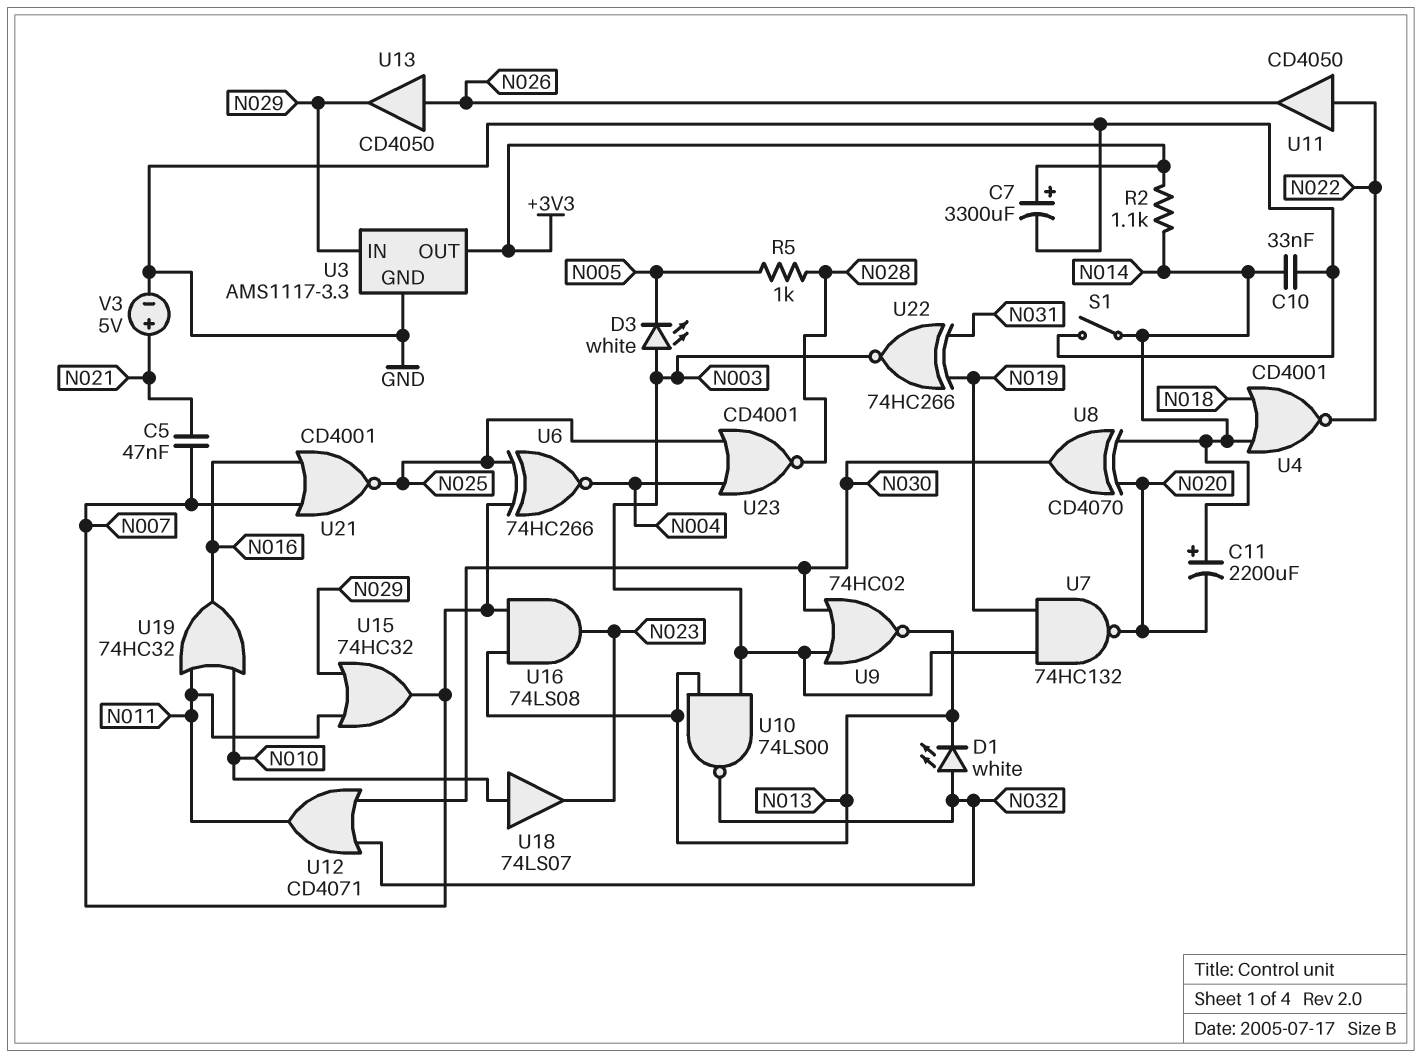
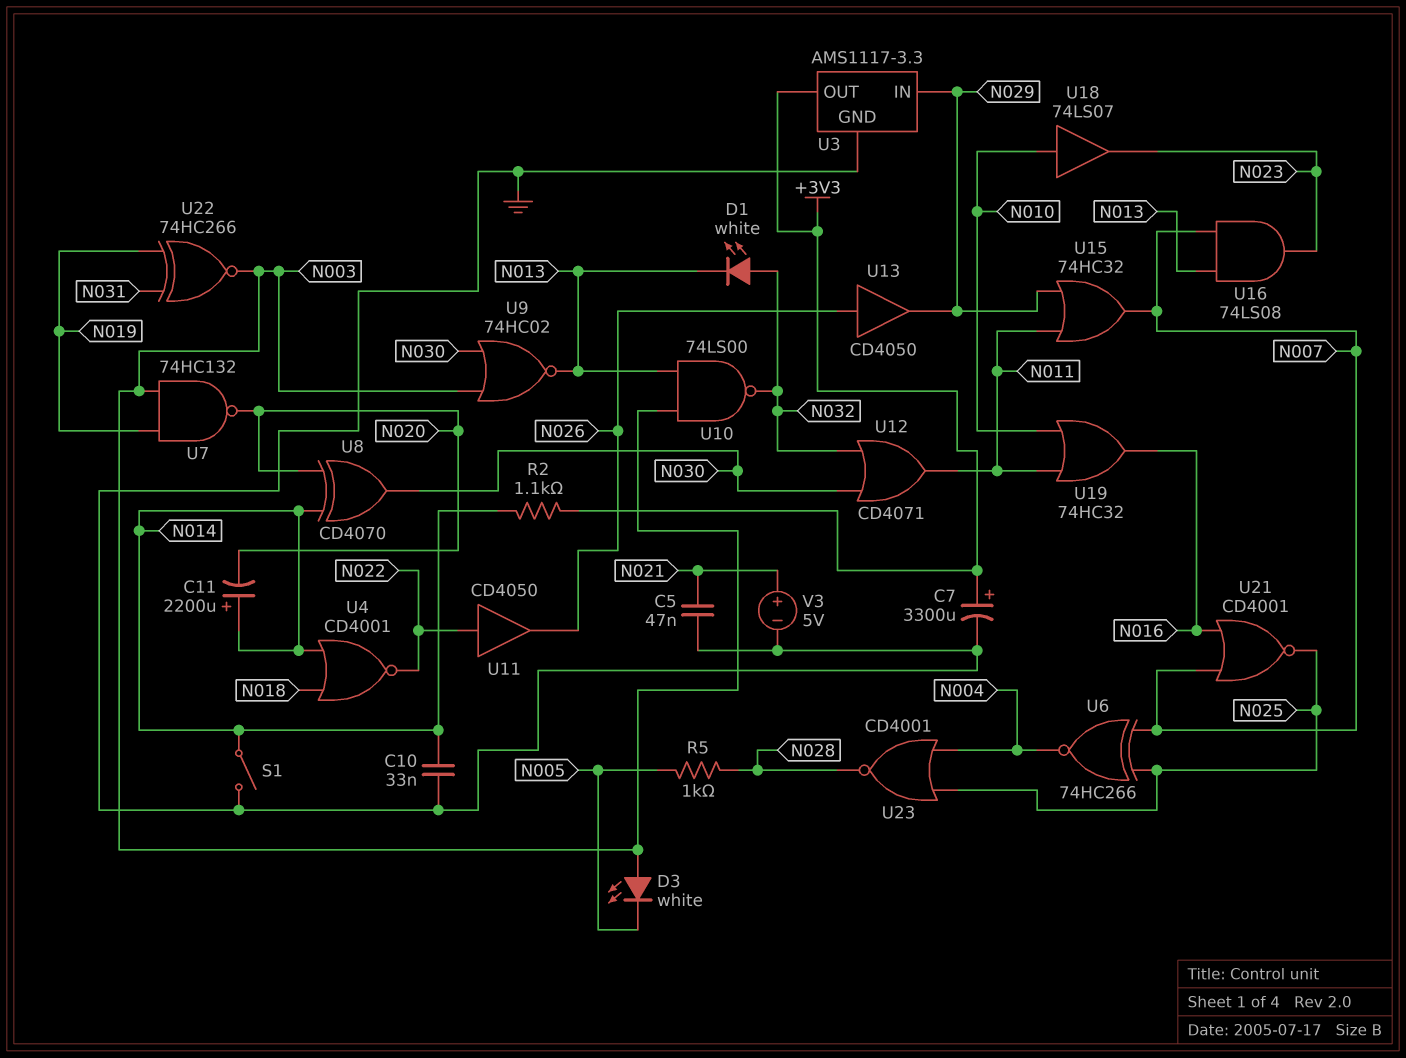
C5: 47nF (N007, N021) -> 47nF (GND, N021)

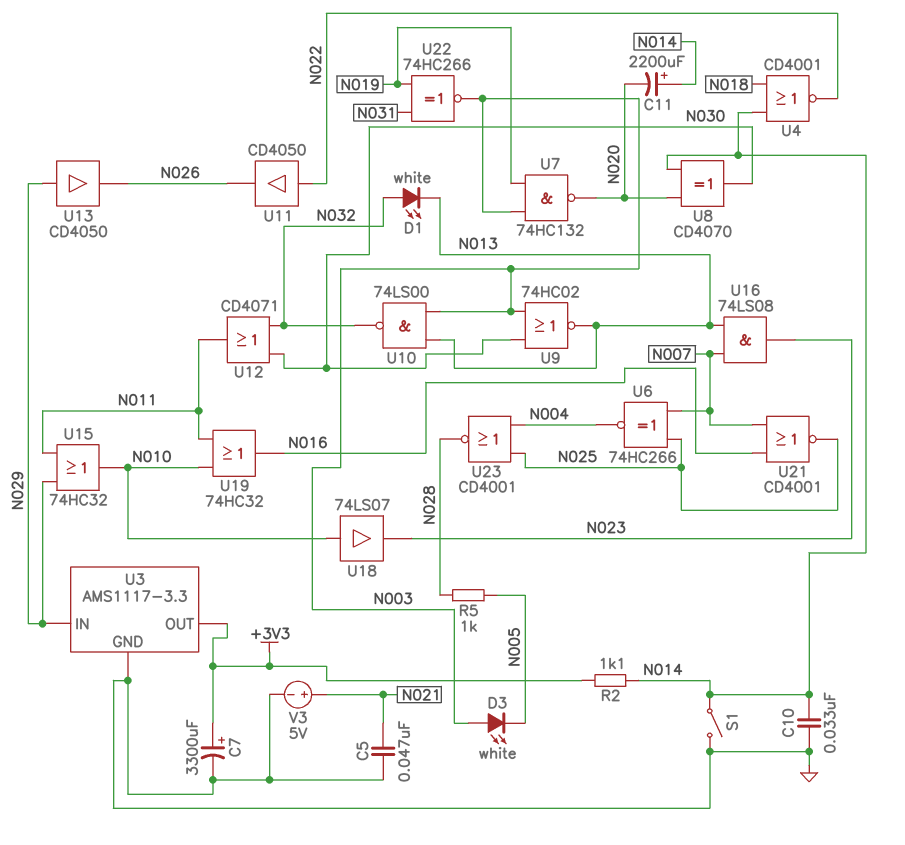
U13: buffer CD4050 (in N026, out N029) -> buffer CD4050 (in N029, out N026)
U15: OR 74HC32 (in N011, in N029, out N007) -> OR 74HC32 (in N011, in N029, out N010)

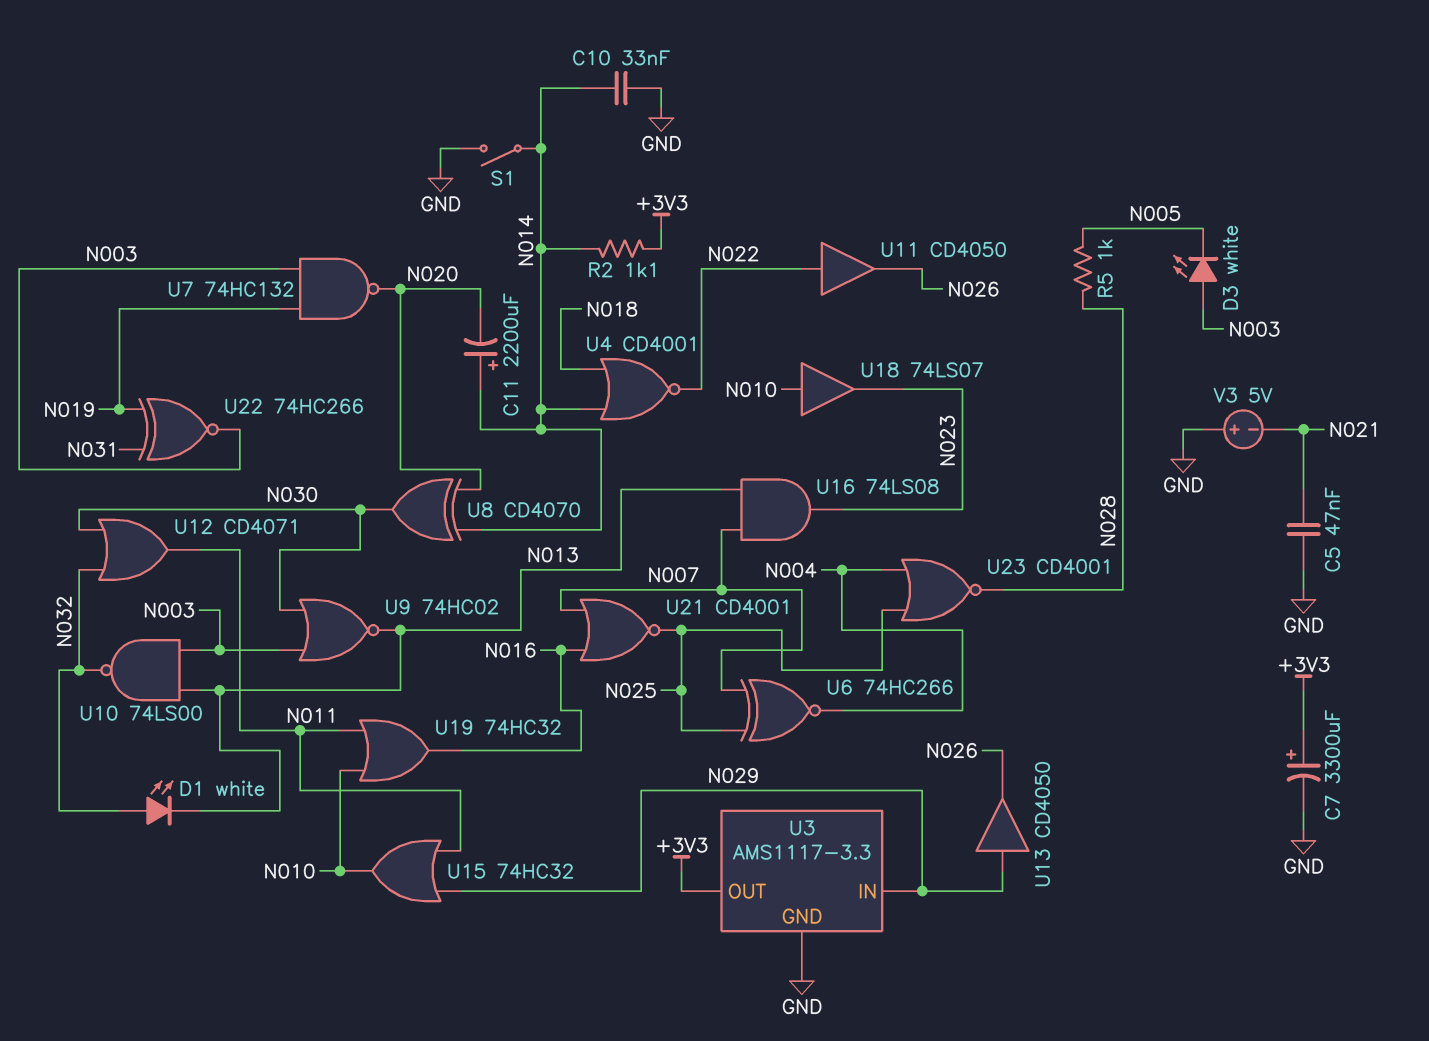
V3: 5V (plus N021, minus GND) -> 5V (plus GND, minus N021)

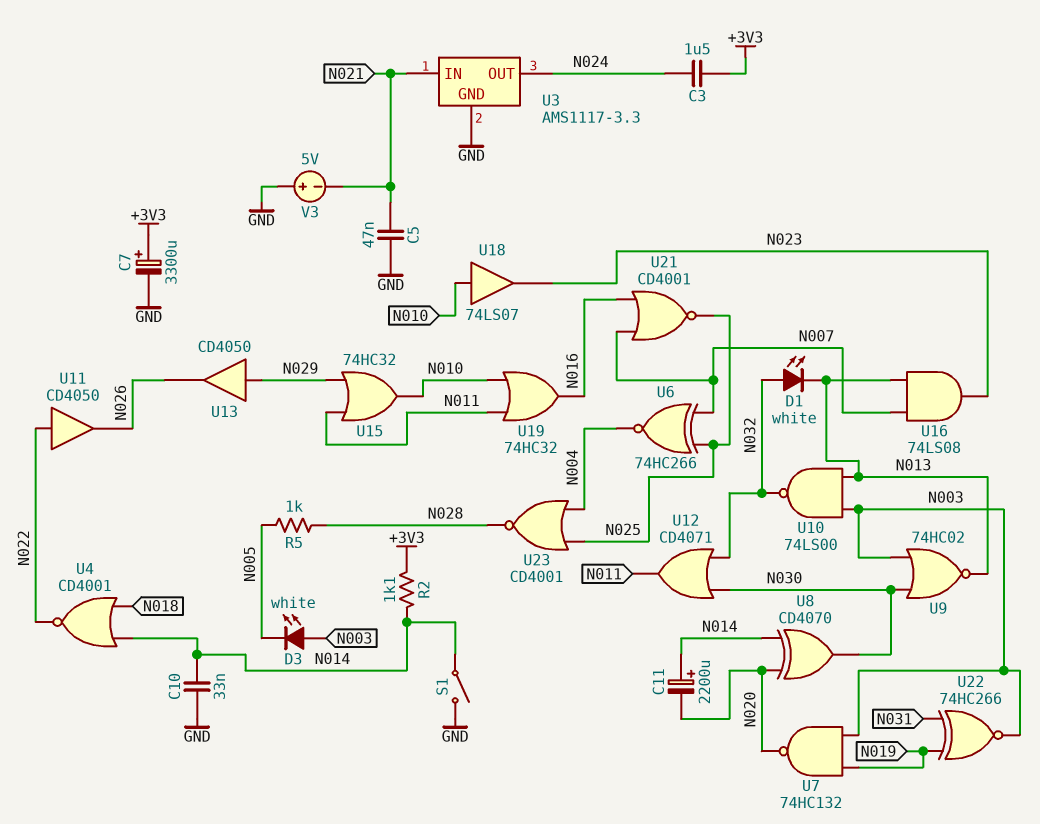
C3: none -> 1.5uF (+3V3, N024)
U3 pin IN: N029 -> N021
U3 pin OUT: +3V3 -> N024

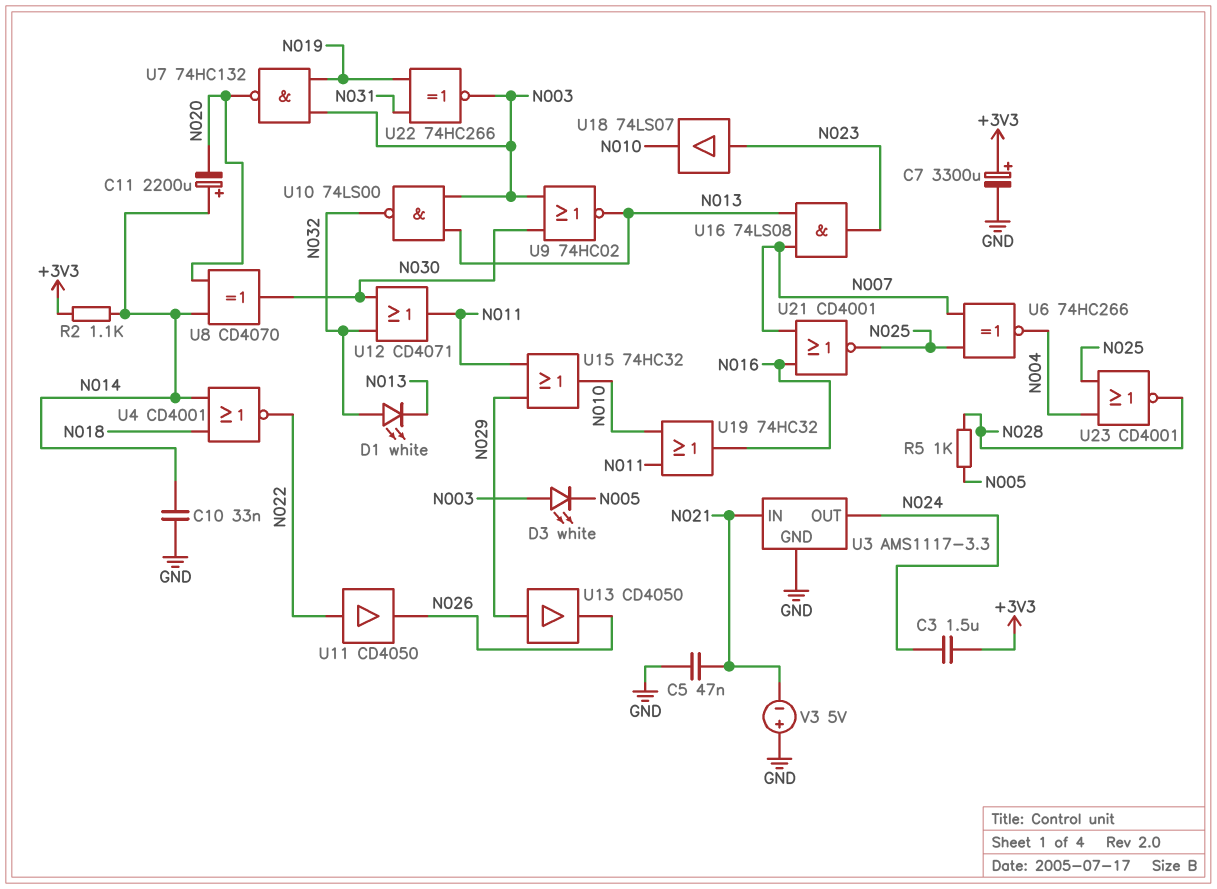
S1: switch (GND, N014) -> none
U18: buffer 74LS07 (in N010, out N023) -> buffer 74LS07 (in N023, out N010)

